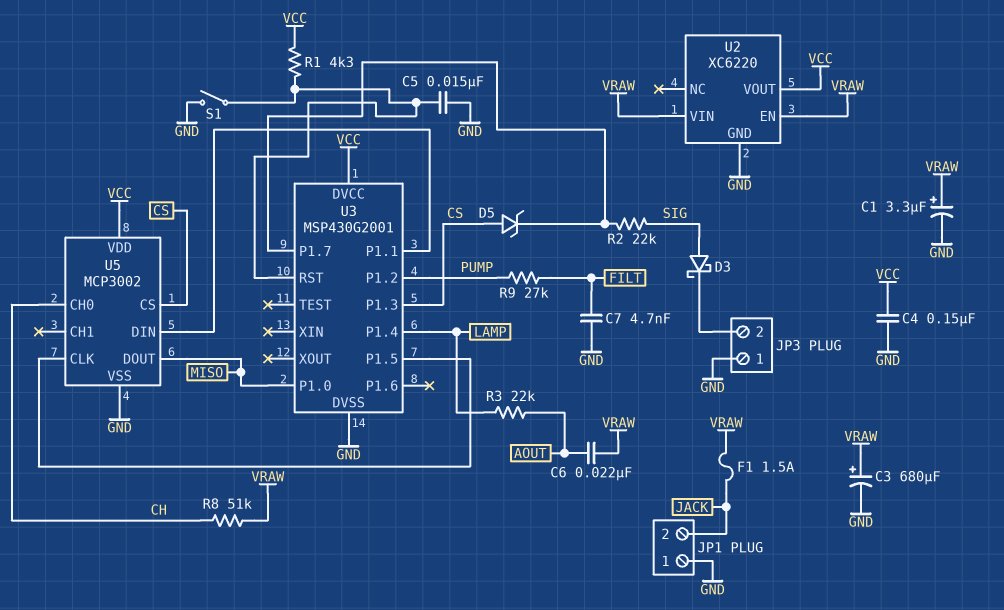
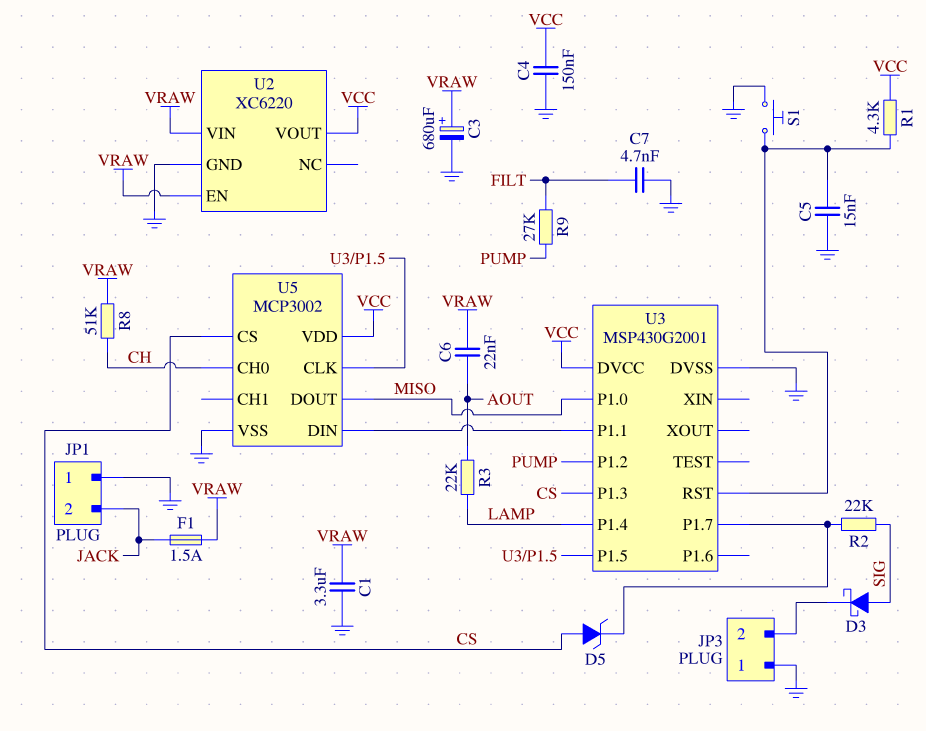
C1: 3.3uF (plus VRAW, minus GND) -> 3.3uF (GND, VRAW)
S1: switch (GND, U3/RST) -> button (GND, U3/RST)

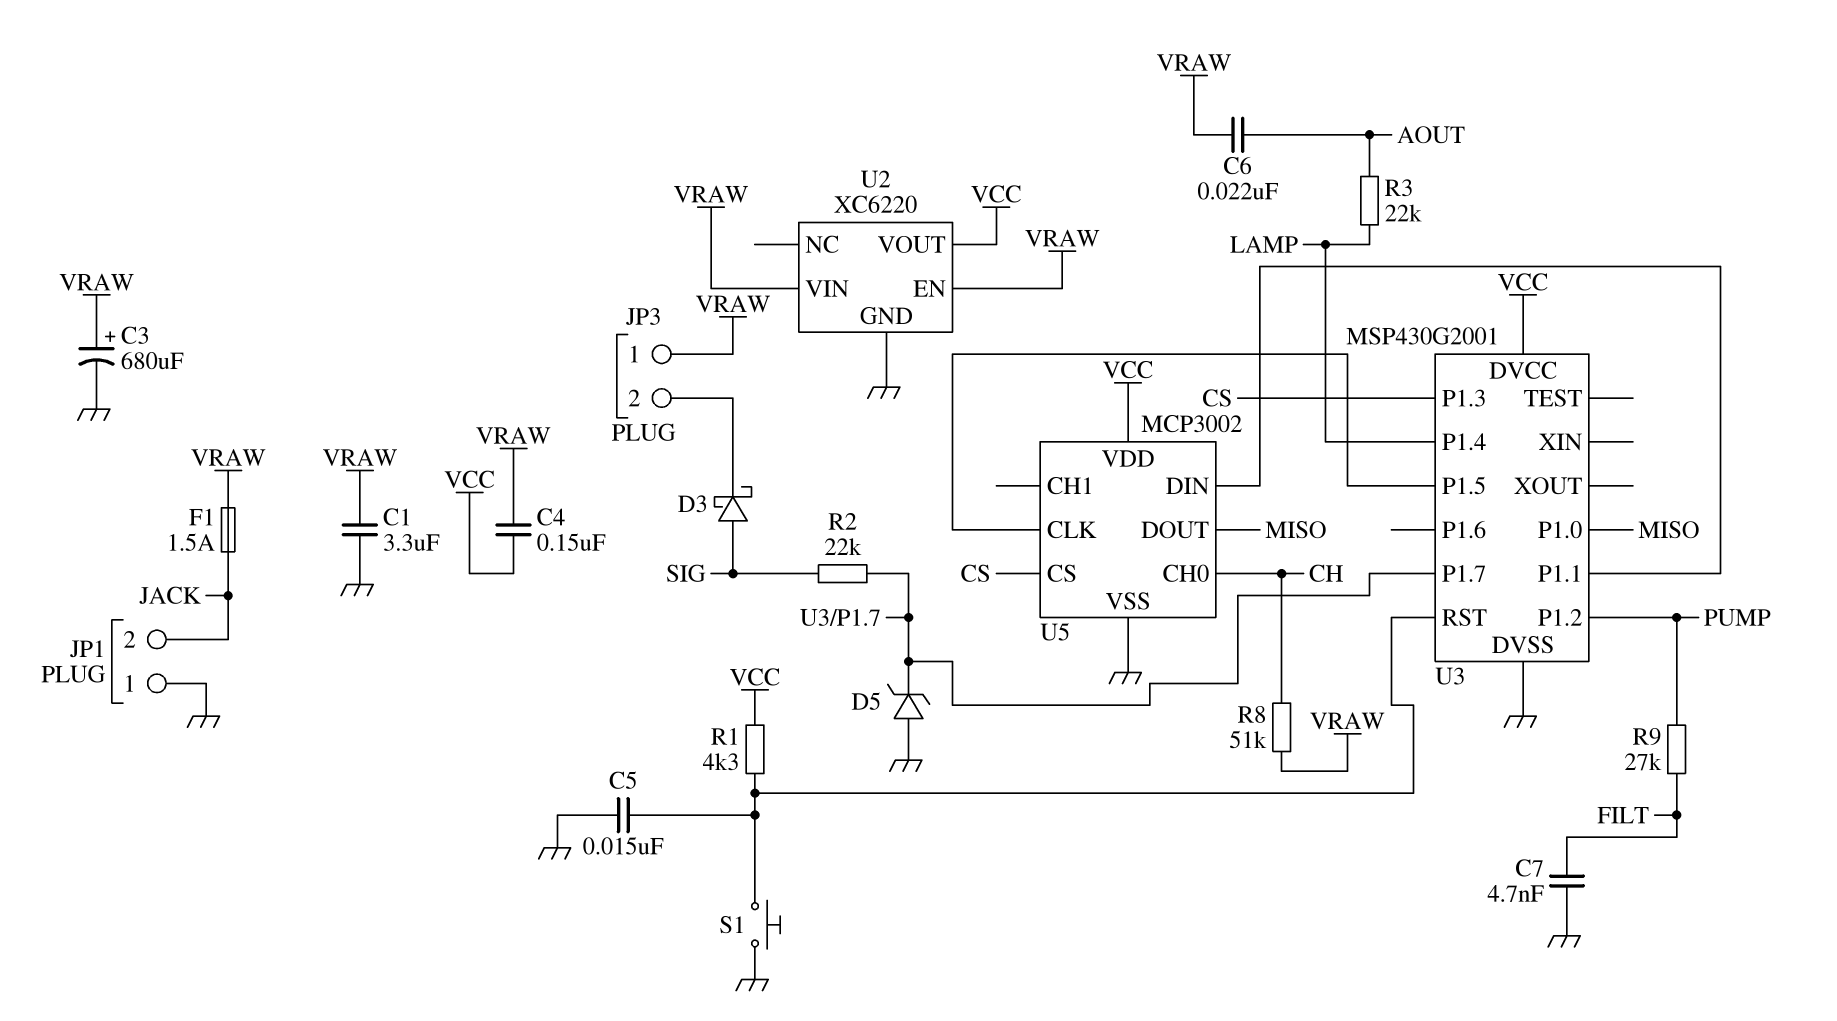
C4: 150nF (GND, VCC) -> 150nF (VCC, VRAW)
D5: zener (A CS, K U3/P1.7) -> zener (A GND, K U3/P1.7)
JP3 pin 1: GND -> VRAW

